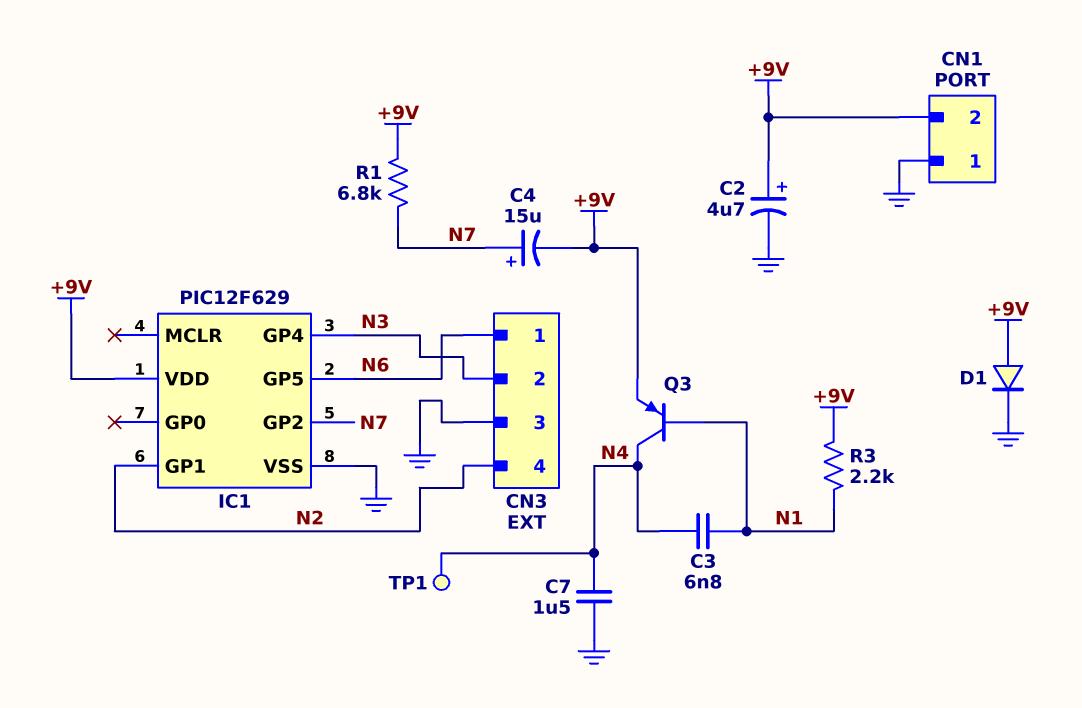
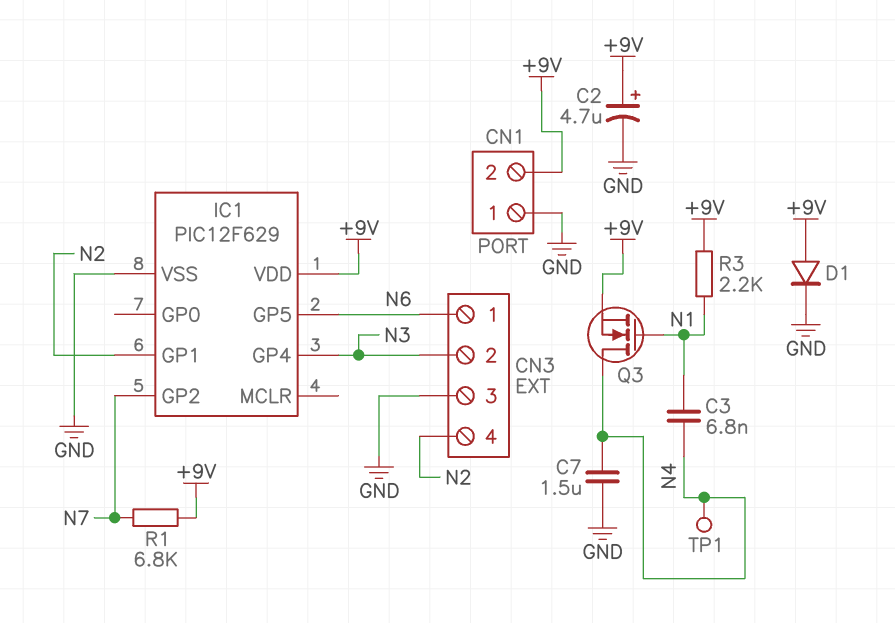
C4: 15uF (plus N7, minus +9V) -> none
Q3: PNP (B N1, C N4, E +9V) -> NMOS (G N1, D N4, S +9V)

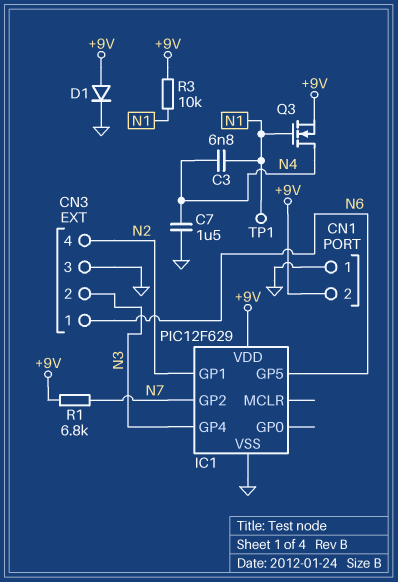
C2: 4.7uF (plus +9V, minus GND) -> none
R3: 2.2k (+9V, N1) -> 10k (+9V, N1)
TP1: test point (N4) -> test point (N1)

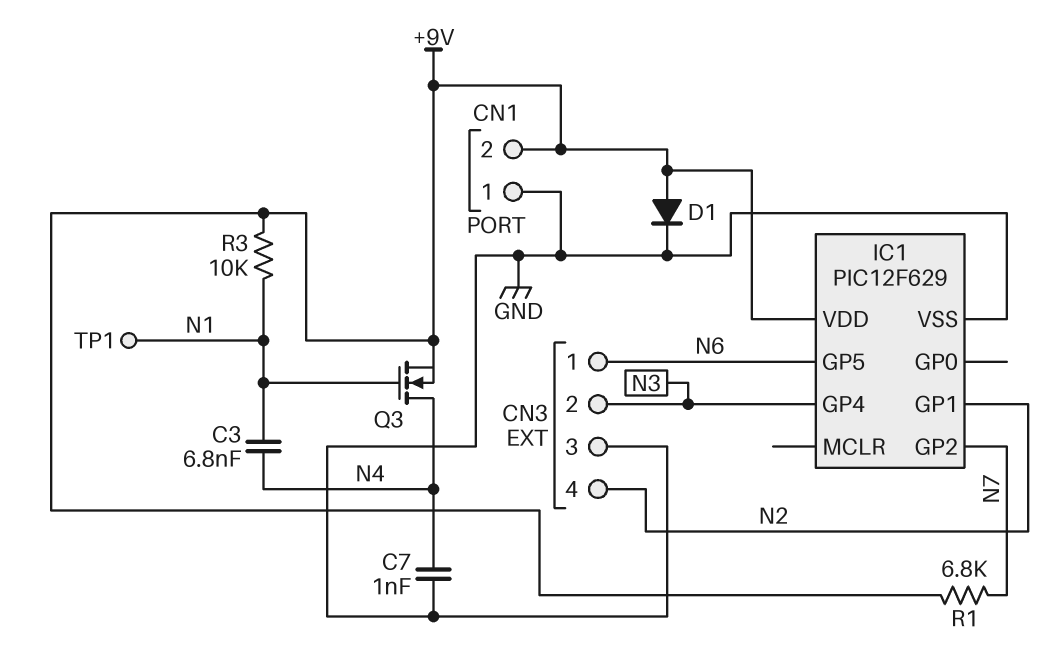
C7: 1.5uF (GND, N4) -> 1nF (GND, N4)

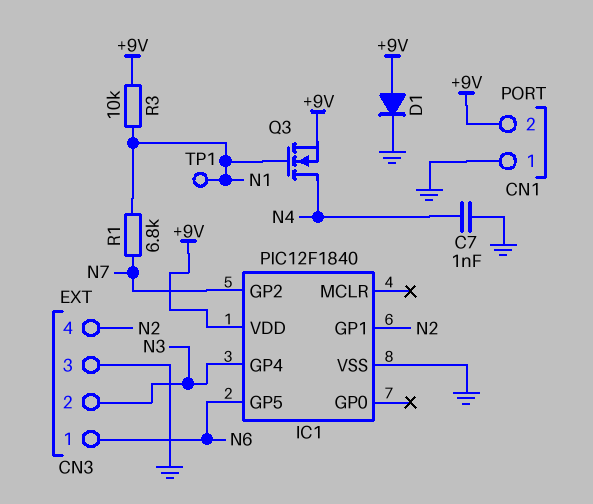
C3: 6.8nF (N1, N4) -> none
IC1: PIC12F629 -> PIC12F1840
R1: 6.8k (+9V, N7) -> 6.8k (N1, N7)

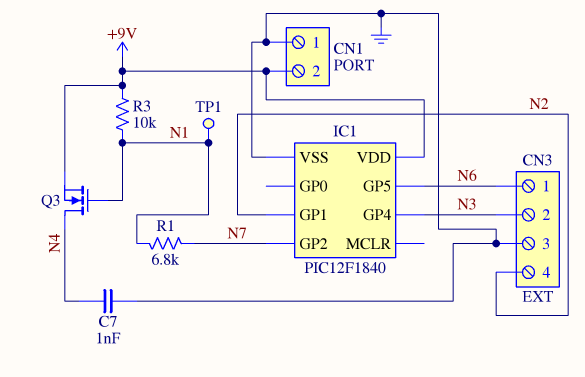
D1: diode (A +9V, K GND) -> none

